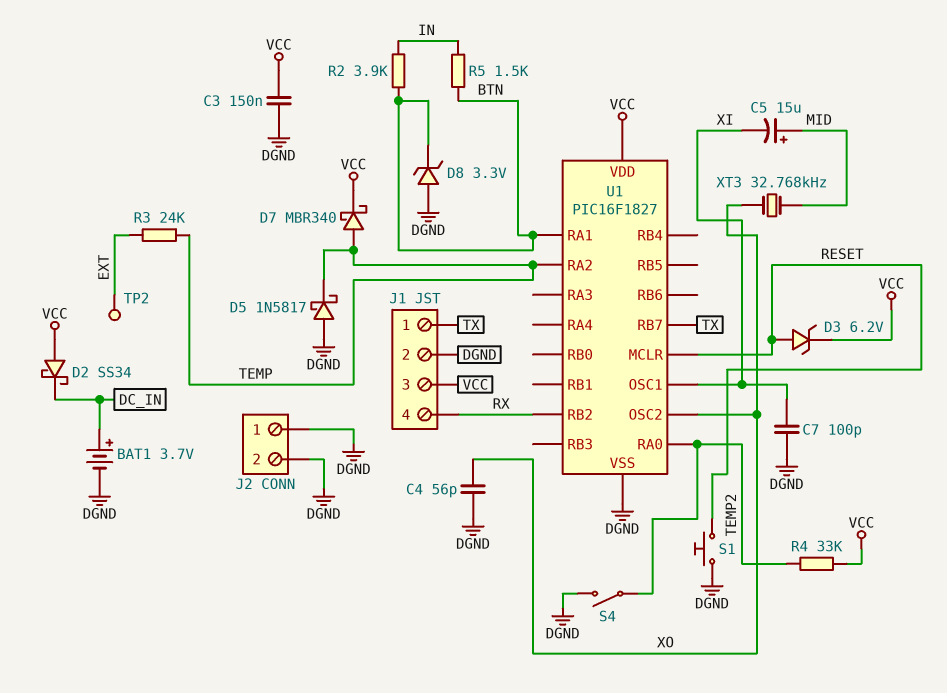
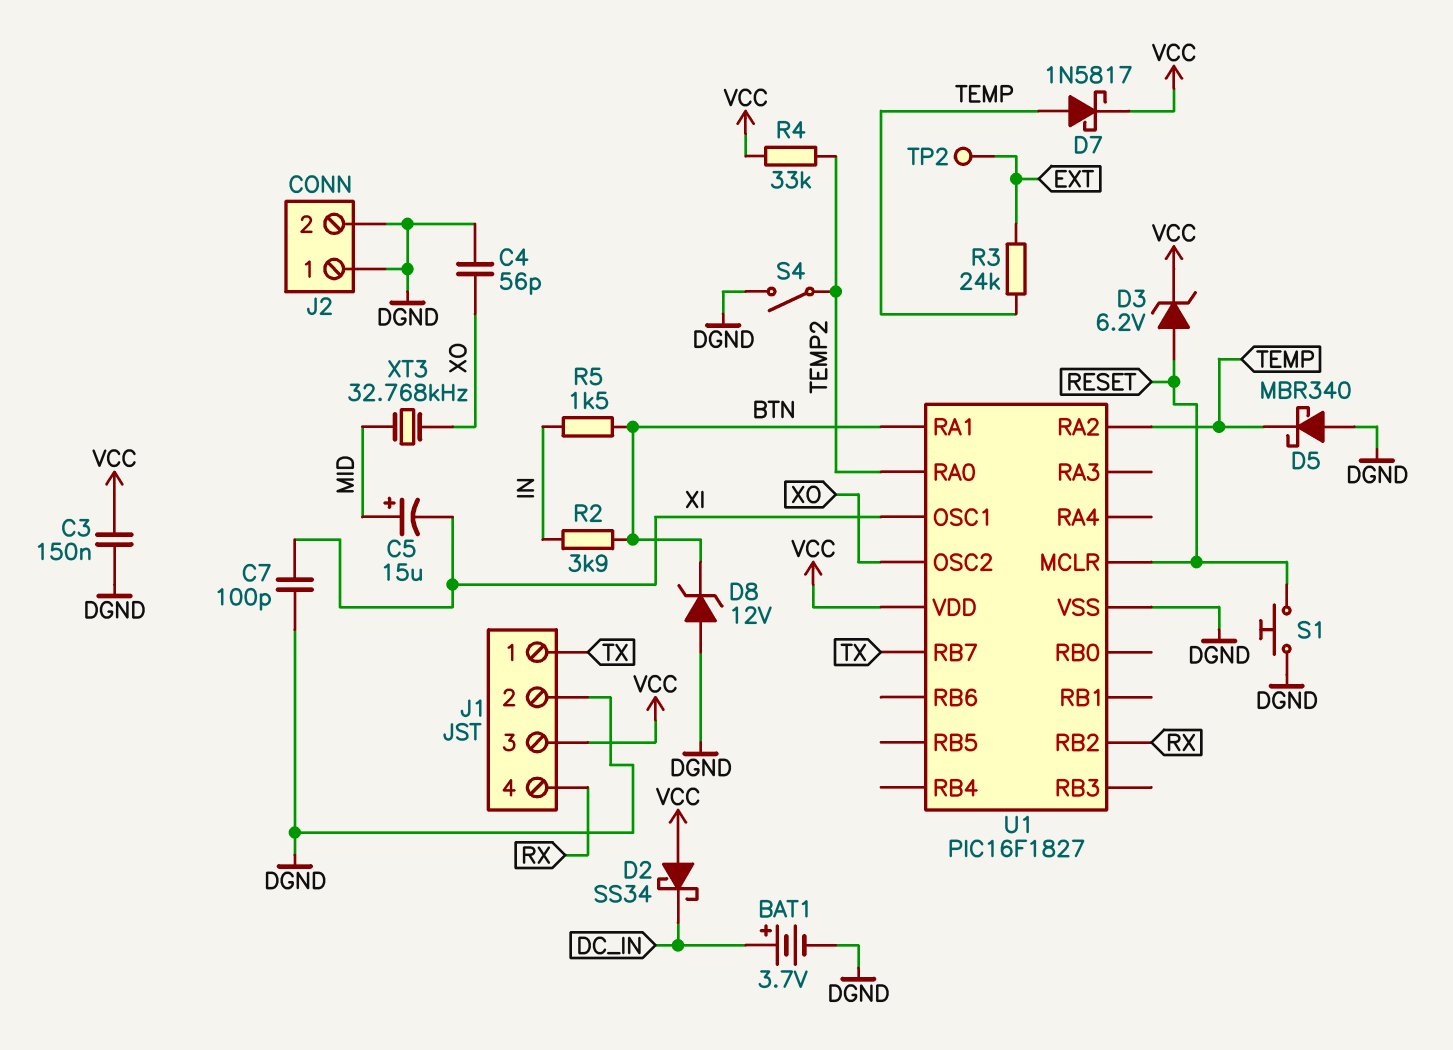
D5: schottky 1N5817 (A DGND, K TEMP) -> schottky MBR340 (A DGND, K TEMP)
D7: schottky MBR340 (A TEMP, K VCC) -> schottky 1N5817 (A TEMP, K VCC)
D8: zener 3.3V (A DGND, K BTN) -> zener 12V (A DGND, K BTN)

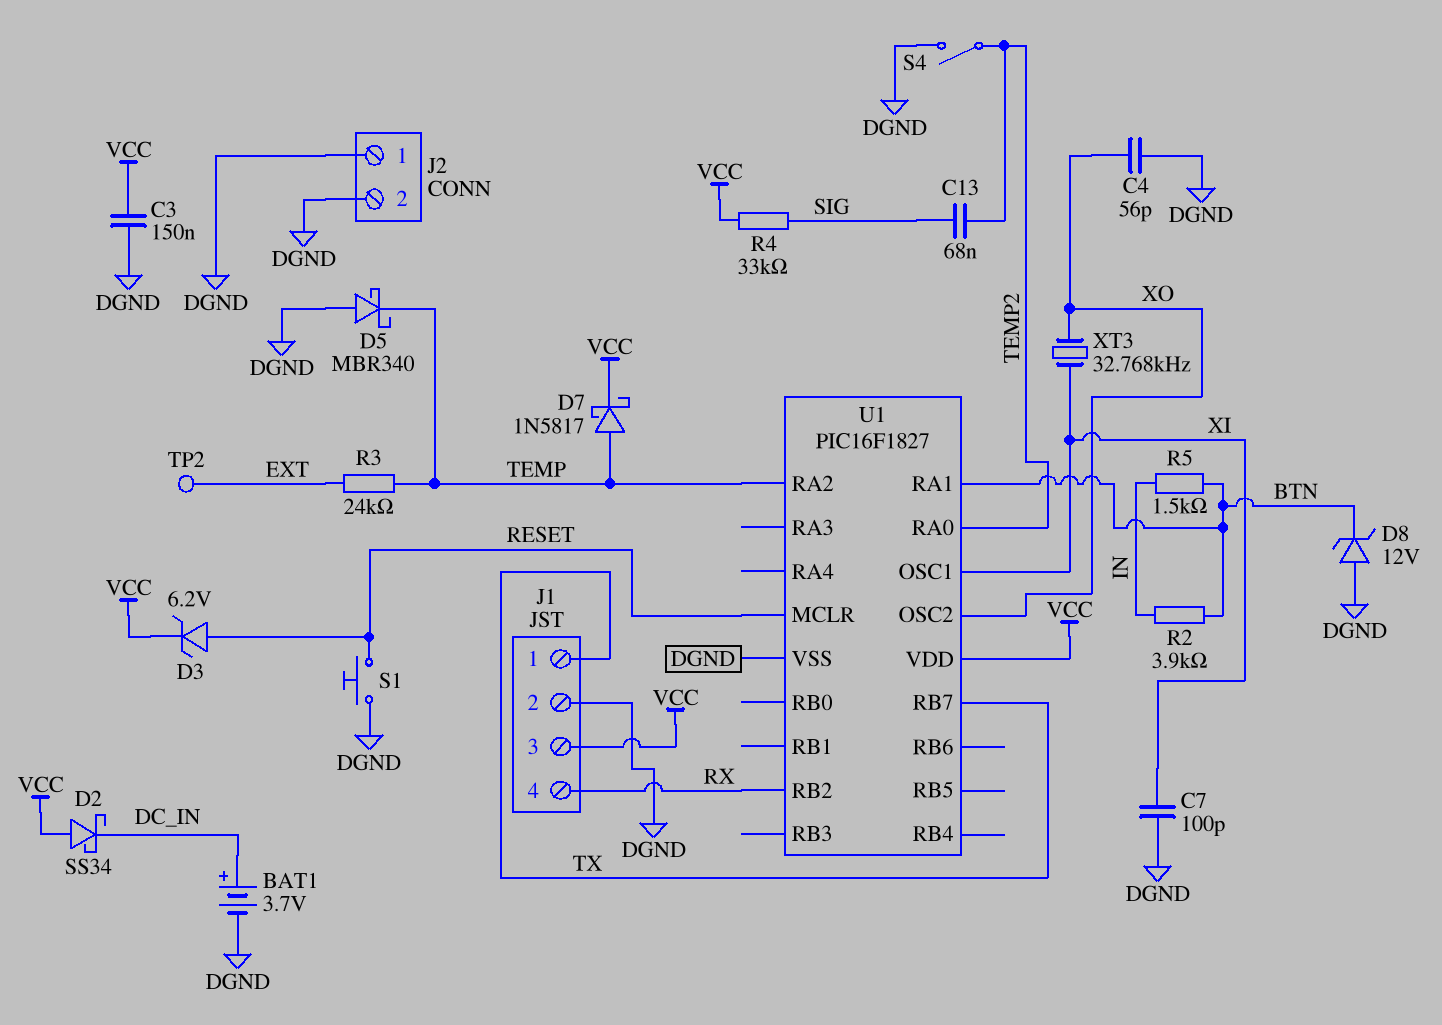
C5: 15uF (plus MID, minus XI) -> none
C13: none -> 68nF (SIG, TEMP2)
R4: 33k (TEMP2, VCC) -> 33k (SIG, VCC)
XT3: 32.768kHz (MID, XO) -> 32.768kHz (XI, XO)

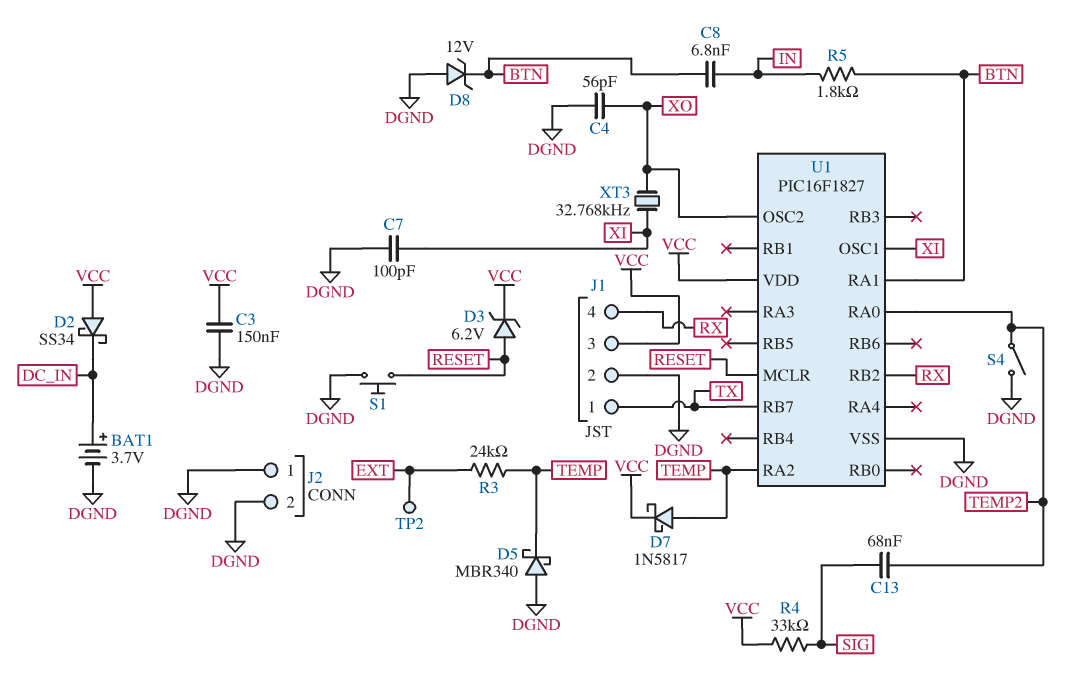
C8: none -> 6.8nF (BTN, IN)
R2: 3.9k (BTN, IN) -> none
R5: 1.5k (BTN, IN) -> 1.8k (BTN, IN)

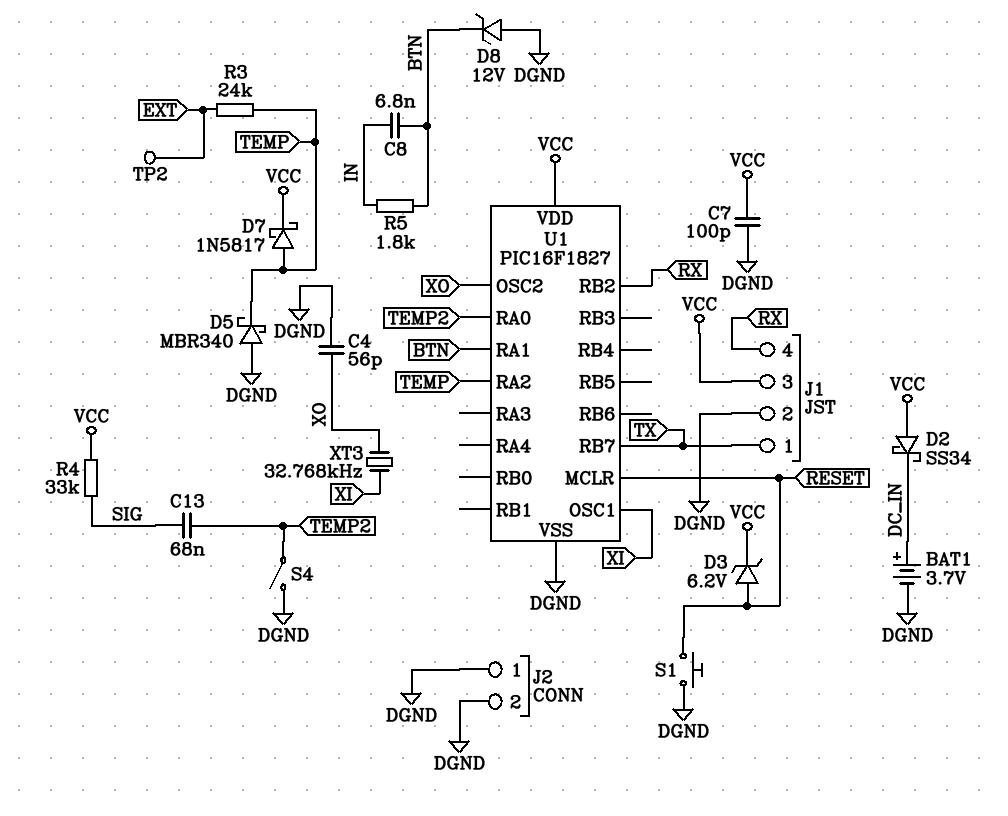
C3: 150nF (DGND, VCC) -> none
C7: 100pF (DGND, XI) -> 100pF (DGND, VCC)

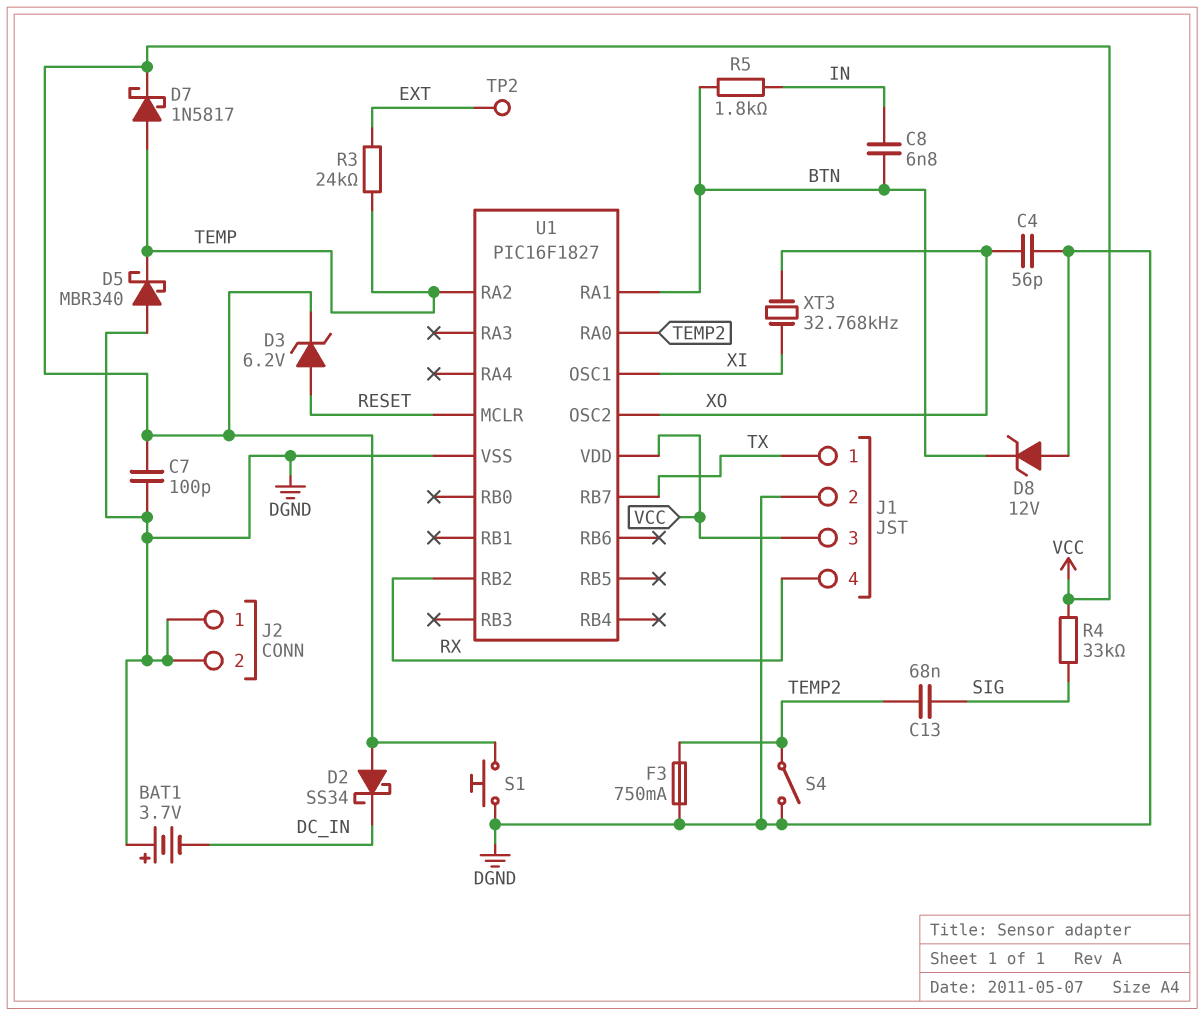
BAT1: 3.7V (plus DC_IN, minus DGND) -> 3.7V (plus DGND, minus DC_IN)
F3: none -> 750mA (DGND, TEMP2)
S1: button (DGND, RESET) -> button (DGND, VCC)

